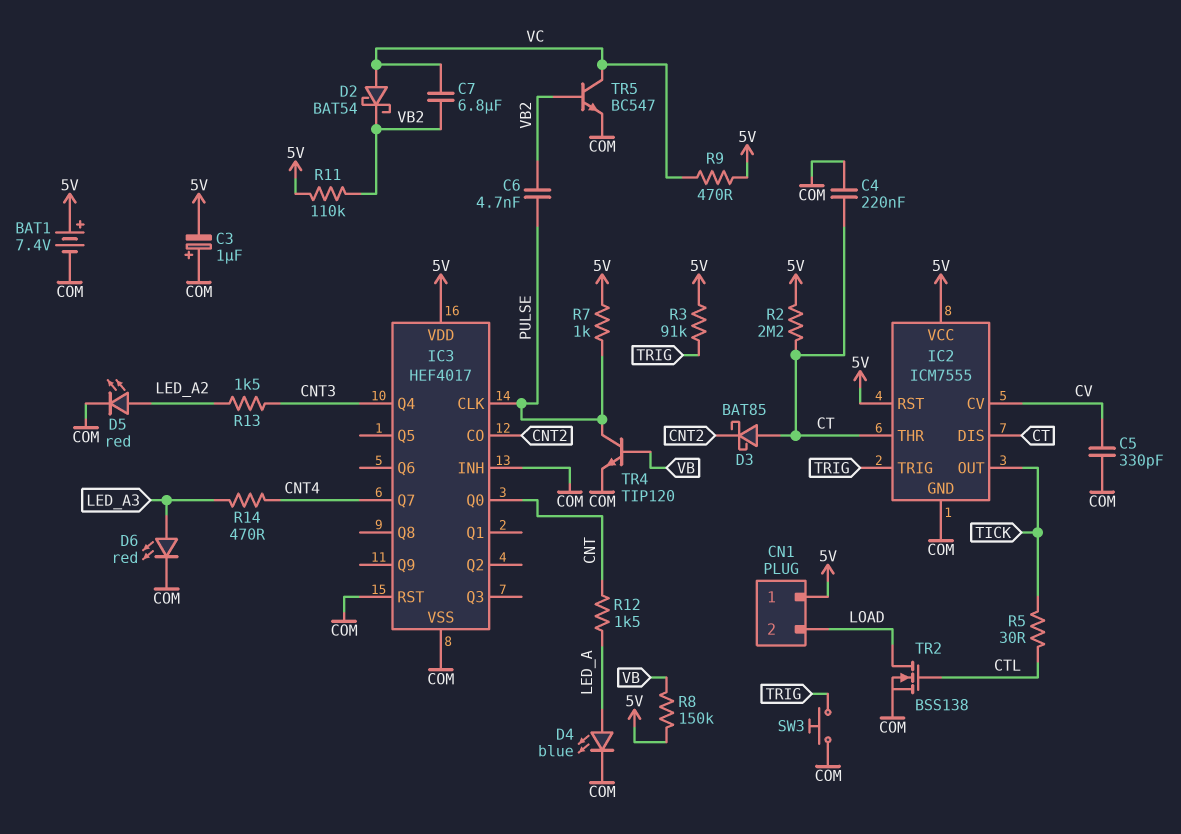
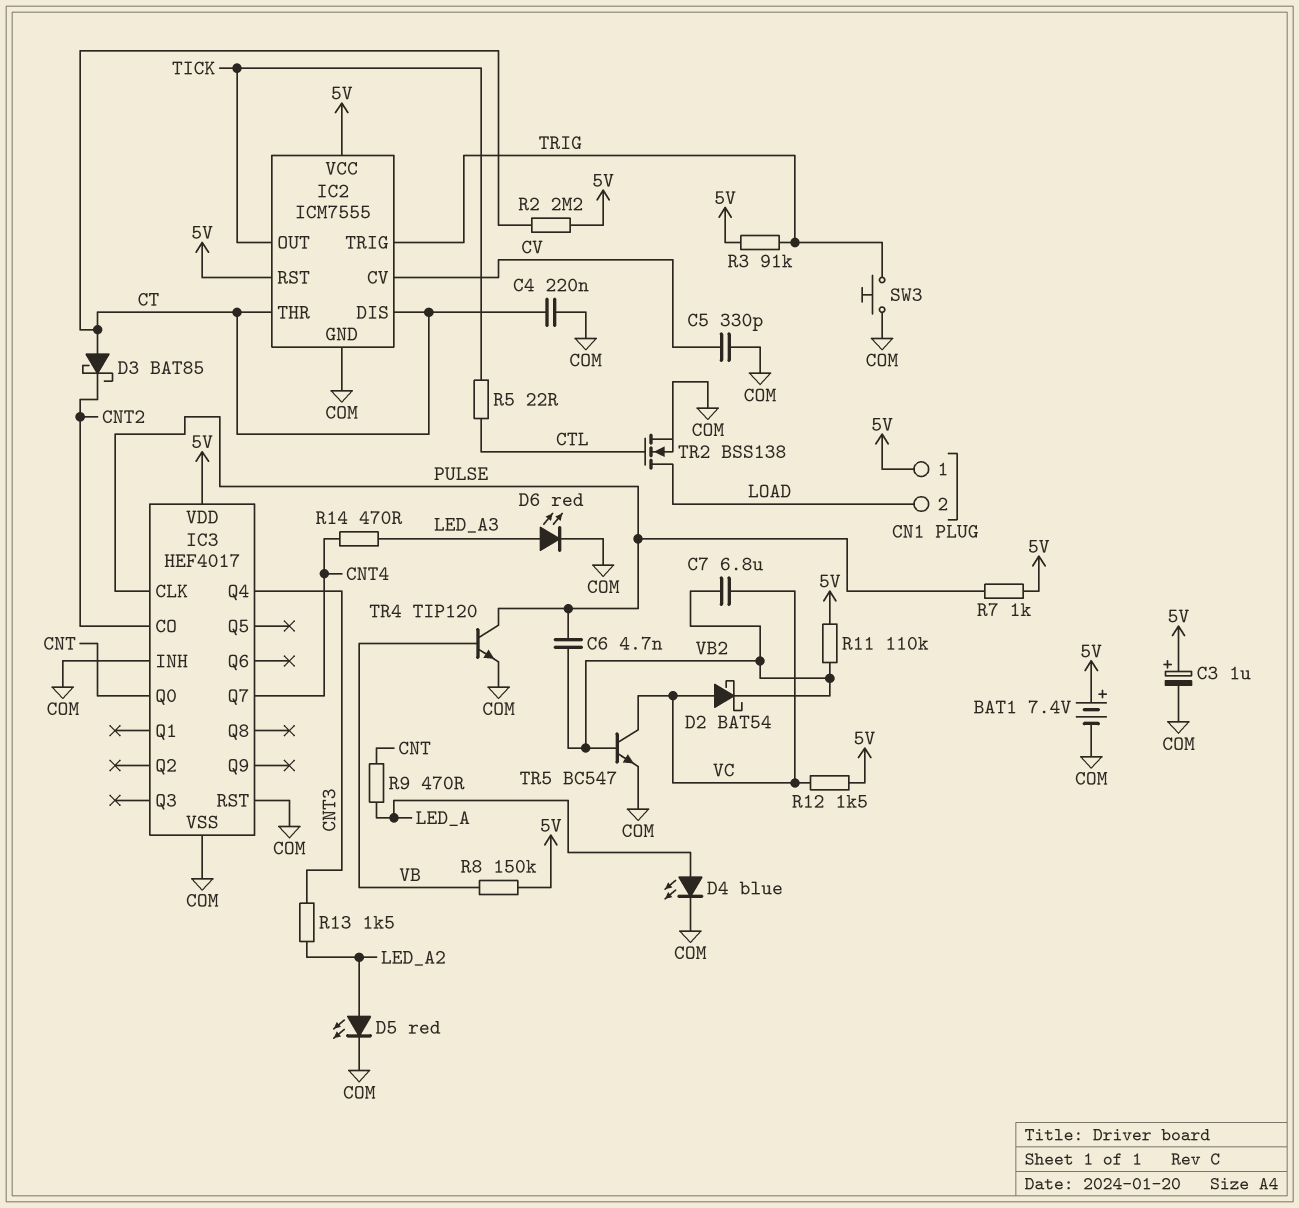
C3: 1uF (plus COM, minus 5V) -> 1uF (plus 5V, minus COM)
R5: 30 (CTL, TICK) -> 22 (CTL, TICK)
R9: 470 (5V, VC) -> 470 (CNT, LED_A)
R12: 1.5k (CNT, LED_A) -> 1.5k (5V, VC)

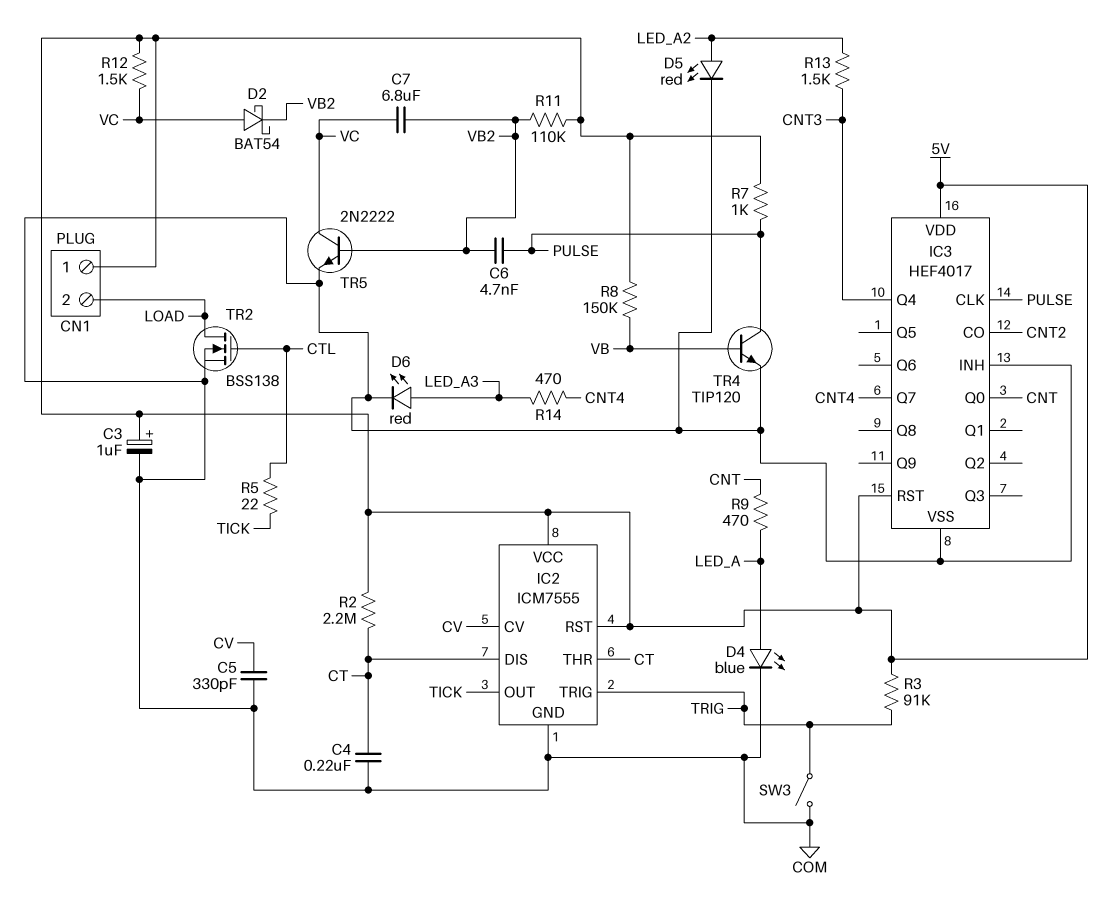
BAT1: 7.4V (plus 5V, minus COM) -> none
D3: schottky BAT85 (A CT, K CNT2) -> none
IC3 pin RST: COM -> 5V
SW3: button (COM, TRIG) -> switch (COM, TRIG)
TR5: NPN BC547 (B VB2, C VC, E COM) -> NPN 2N2222 (B VB2, C VC, E COM)

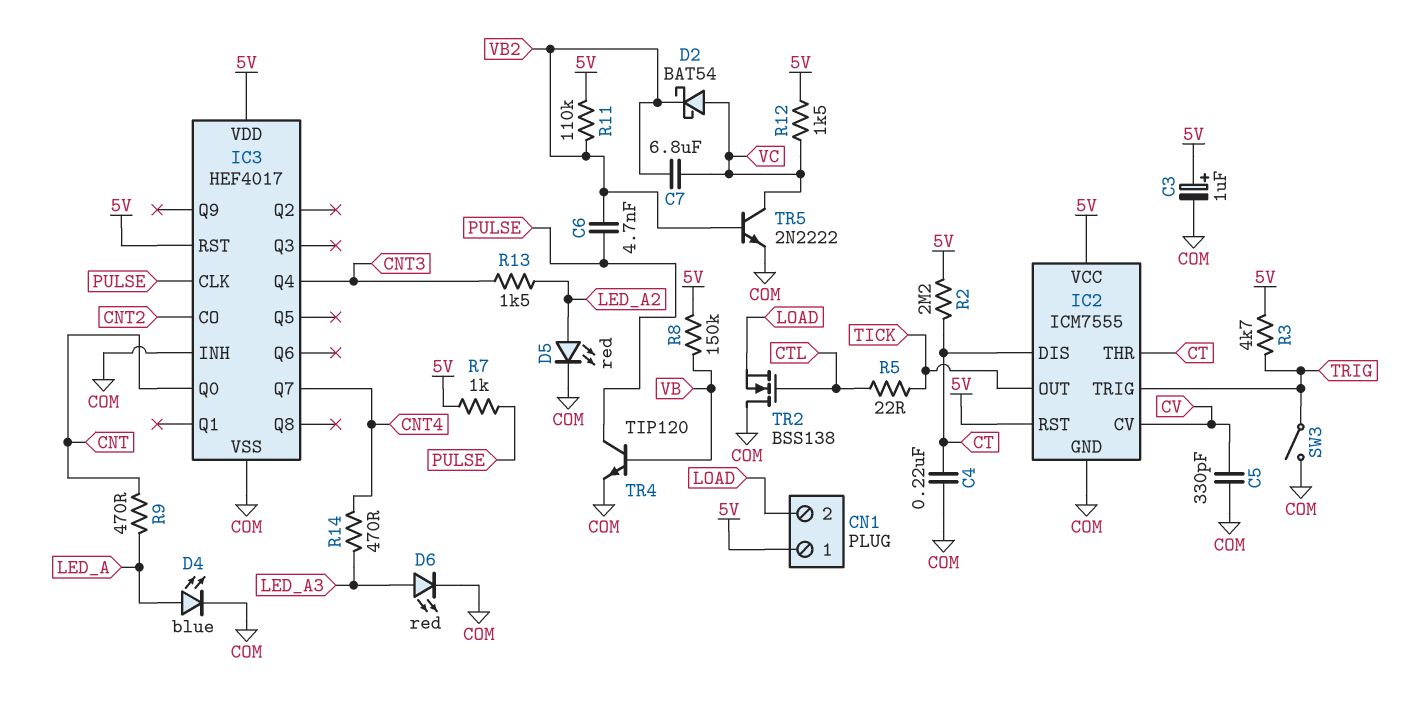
R3: 91k (5V, TRIG) -> 4.7k (5V, TRIG)
TR2: NMOS BSS138 (G CTL, D LOAD, S COM) -> NMOS BSS138 (G CTL, D COM, S LOAD)

